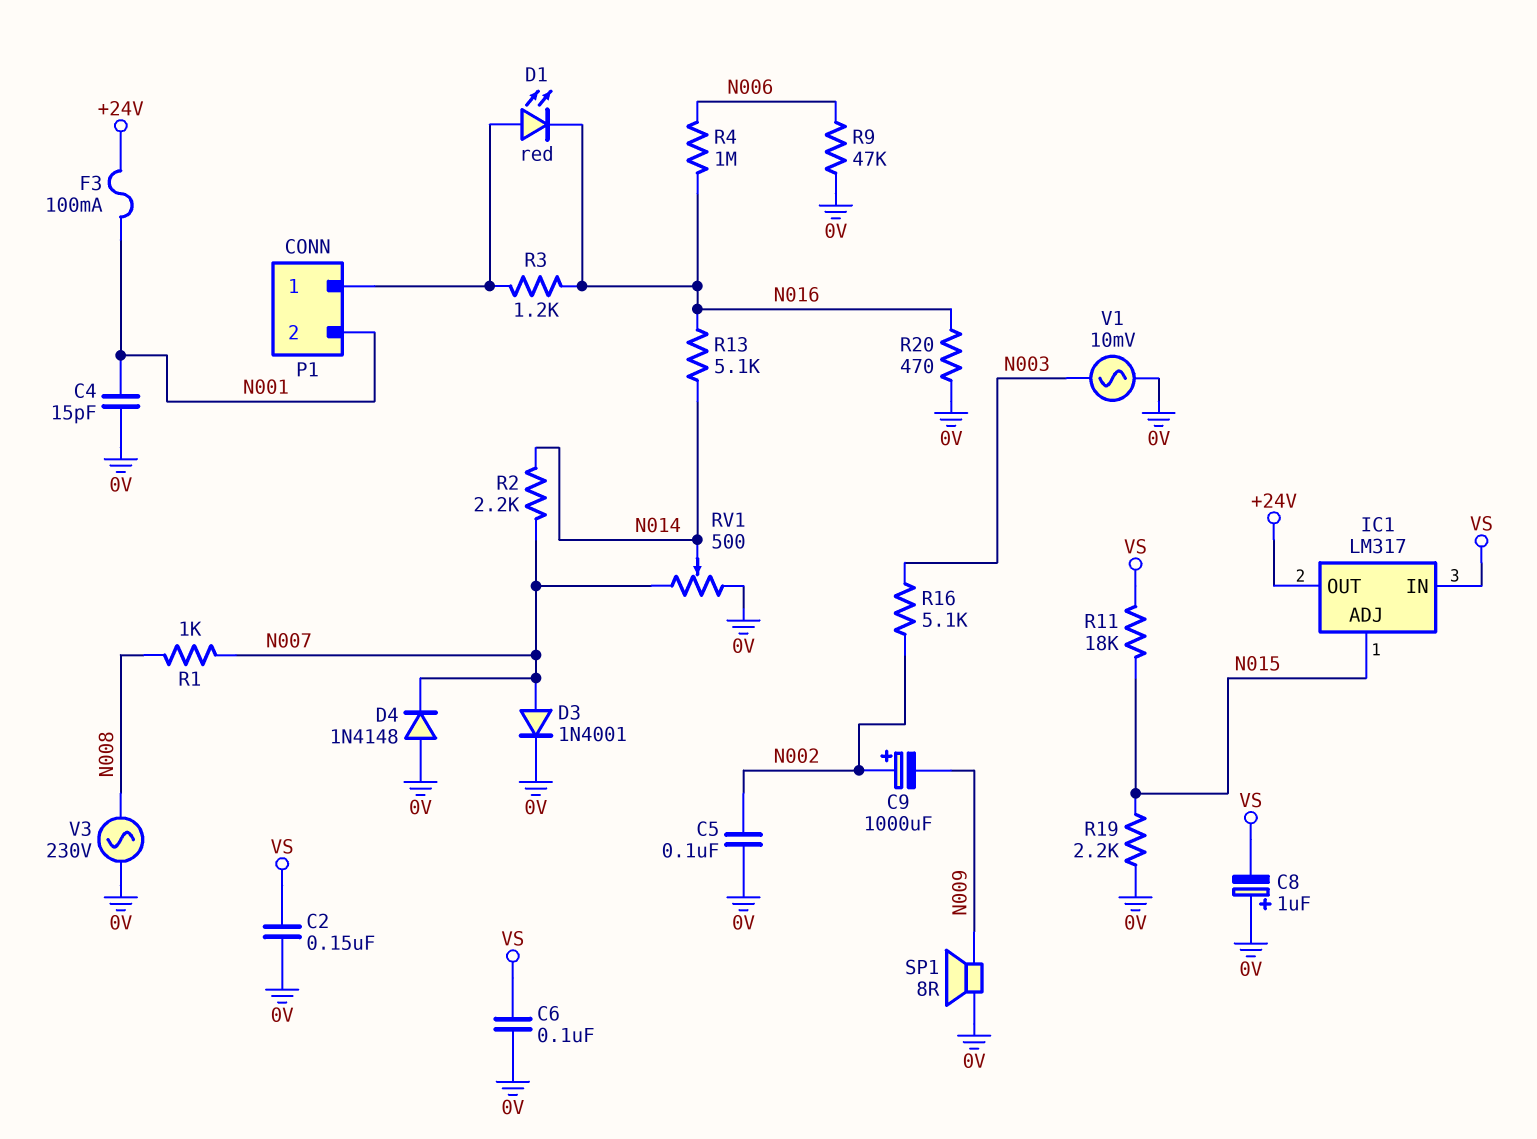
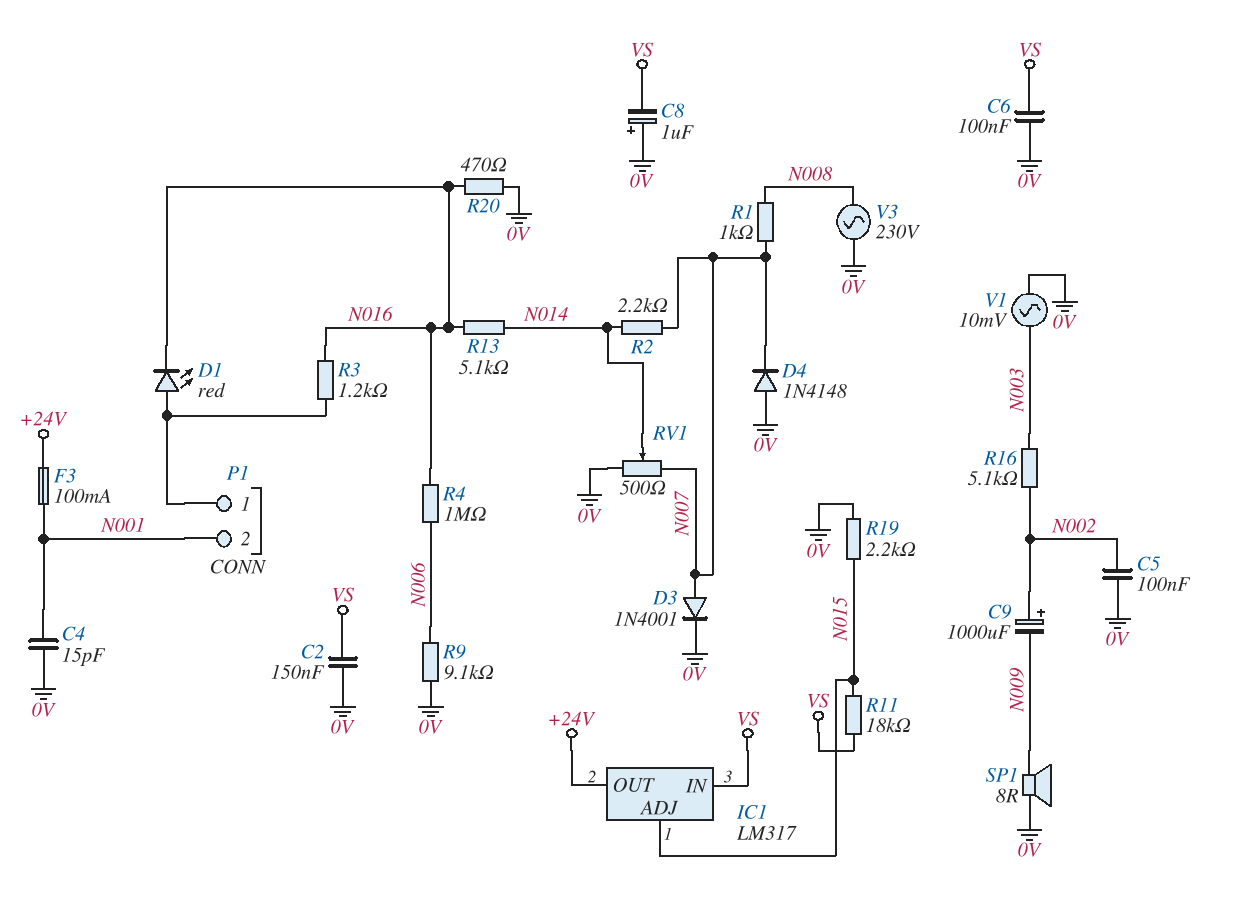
R9: 47k (0V, N006) -> 9.1k (0V, N006)

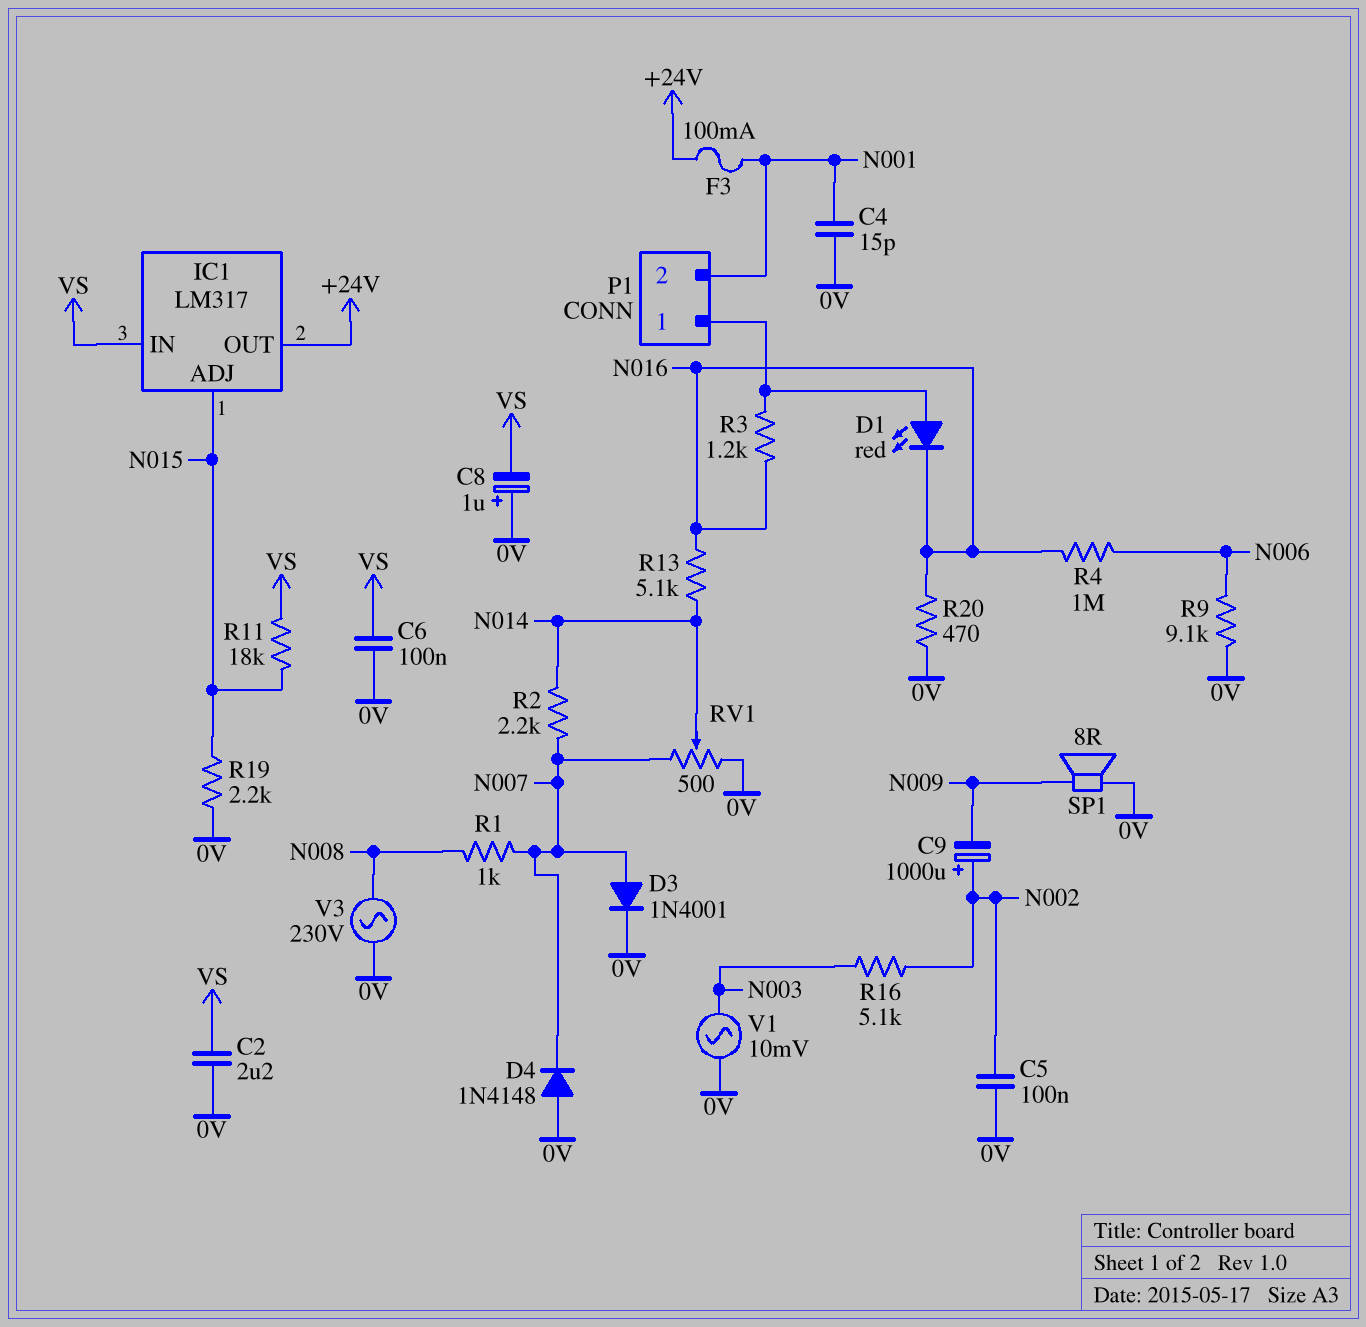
C2: 150nF (0V, VS) -> 2.2uF (0V, VS)

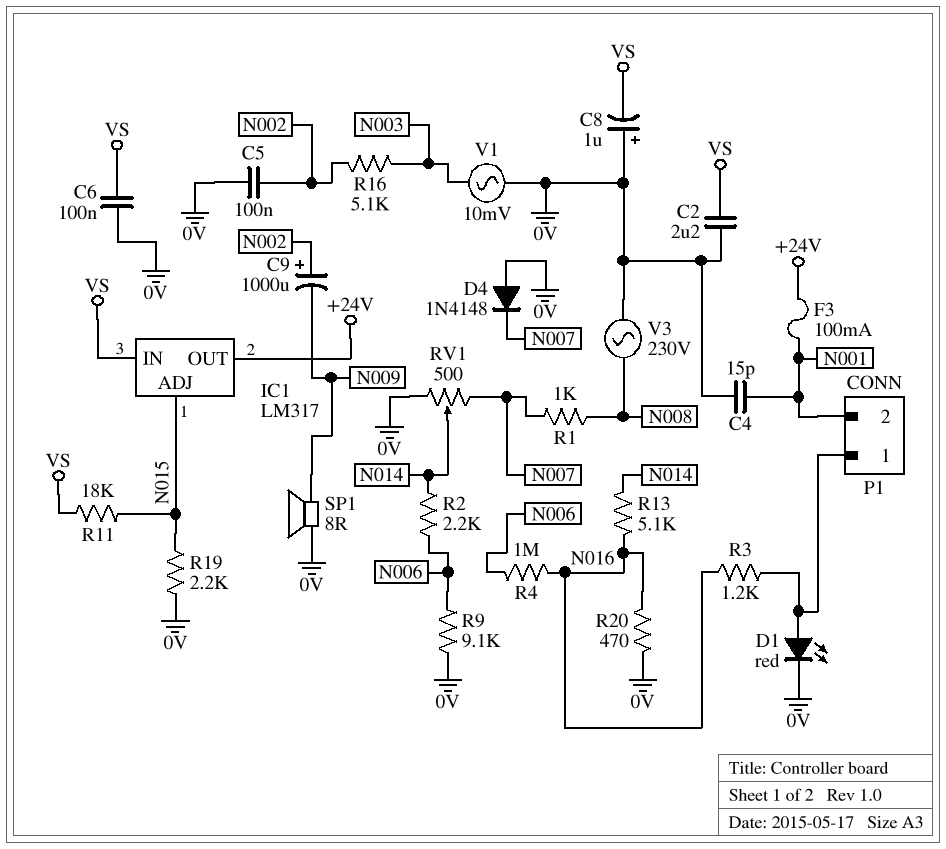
D1: LED red (A P1/1, K N016) -> LED red (A P1/1, K 0V)
D3: diode 1N4001 (A N007, K 0V) -> none
R2: 2.2k (N007, N014) -> 2.2k (N006, N014)

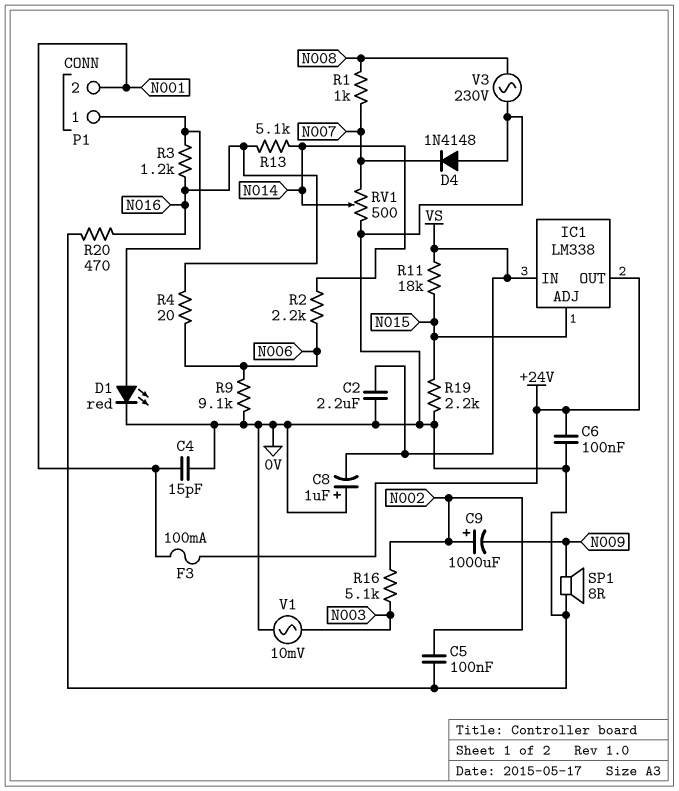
C6: 100nF (0V, VS) -> 100nF (+24V, 0V)
IC1: LM317 -> LM338
R4: 1M (N006, N016) -> 20 (N006, N016)

